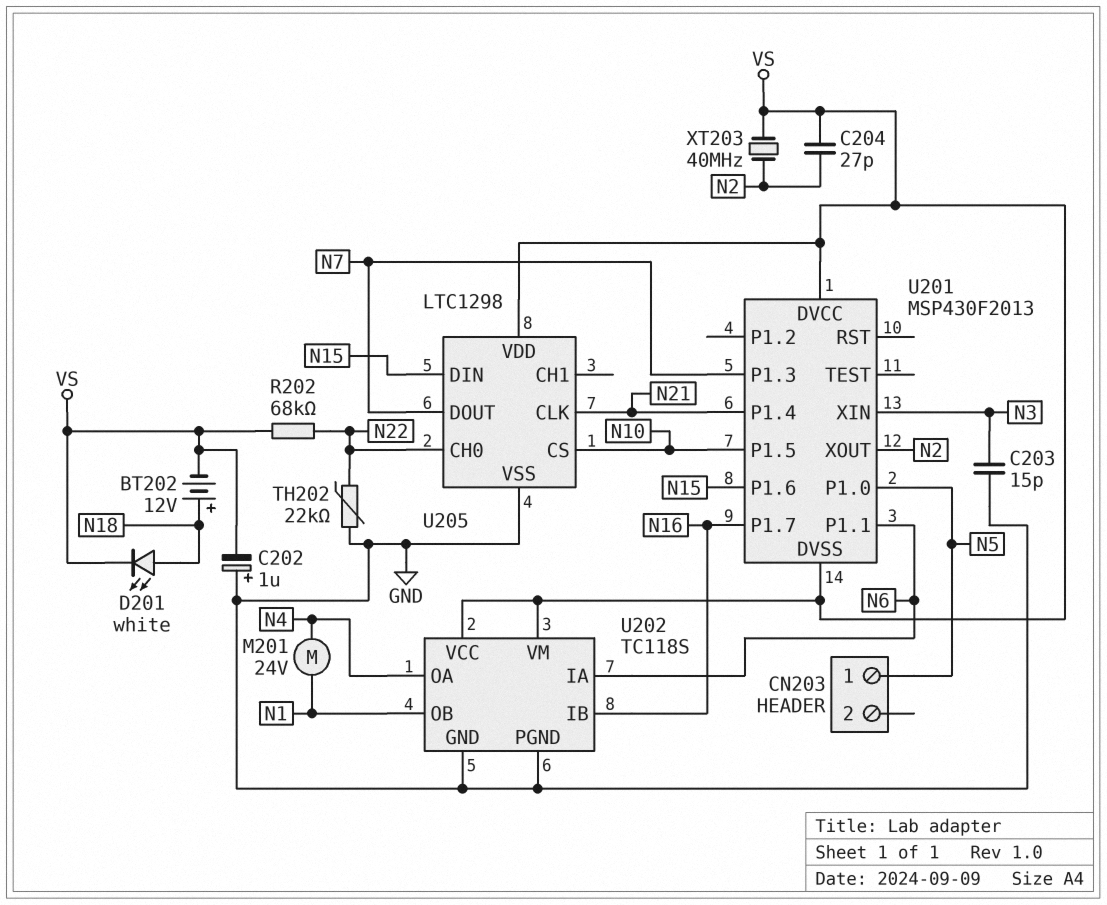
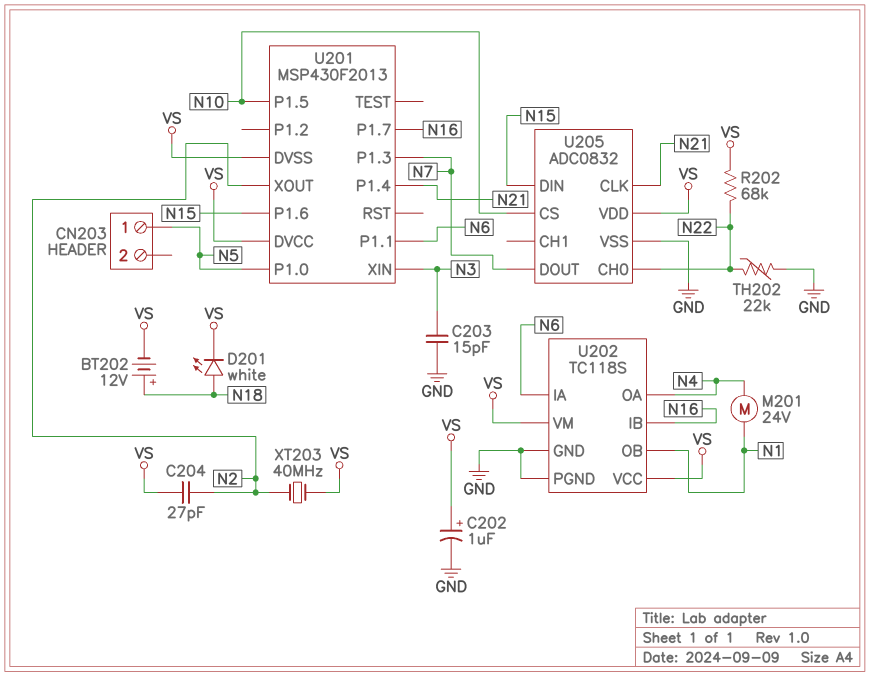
C202: 1uF (plus GND, minus VS) -> 1uF (plus VS, minus GND)
U205: LTC1298 -> ADC0832

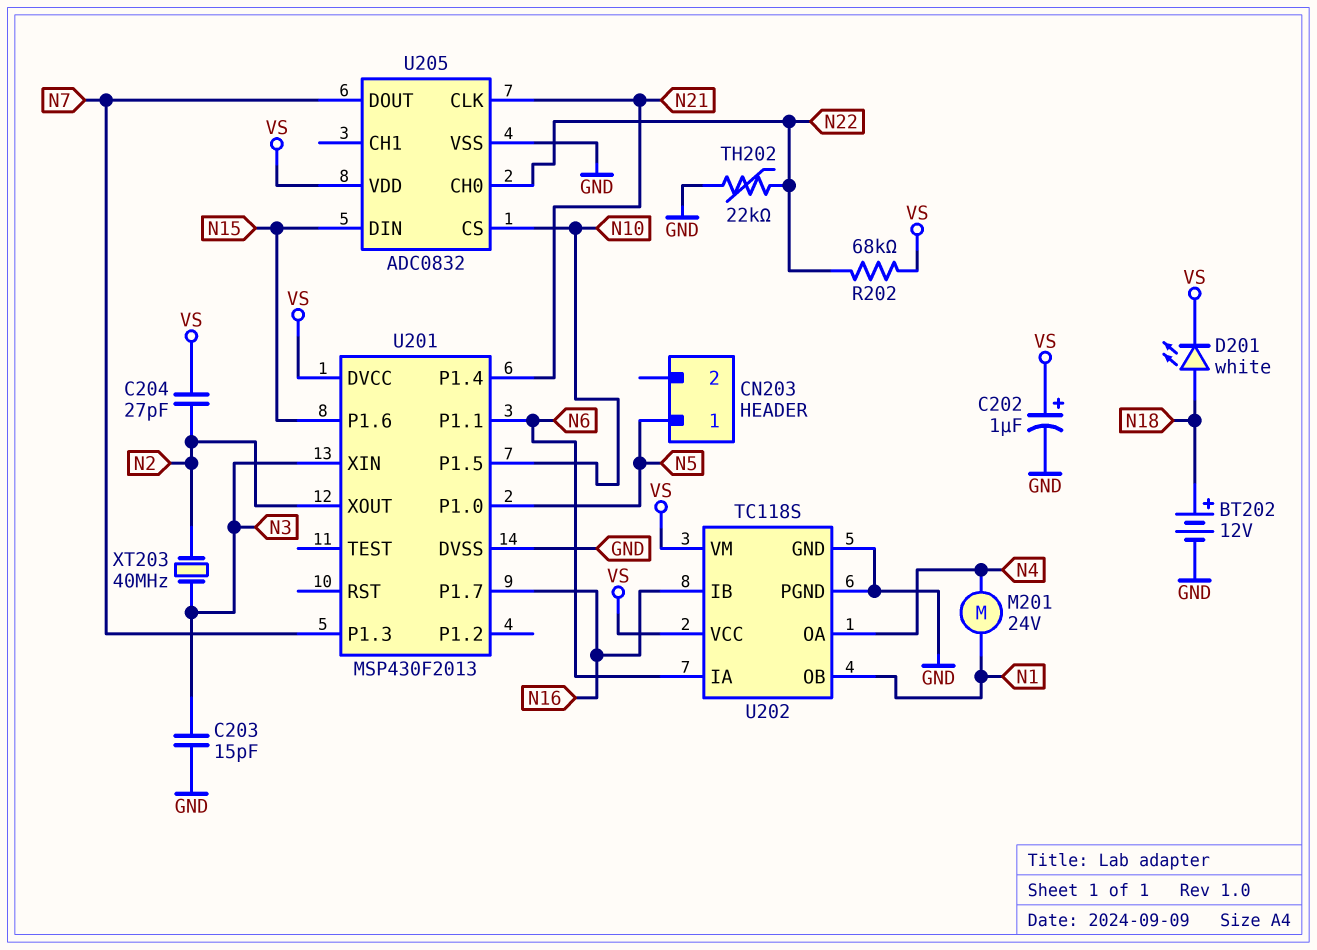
BT202: 12V (plus N18, minus VS) -> 12V (plus N18, minus GND)
U201 pin DVSS: VS -> GND
XT203: 40MHz (N2, VS) -> 40MHz (N2, N3)

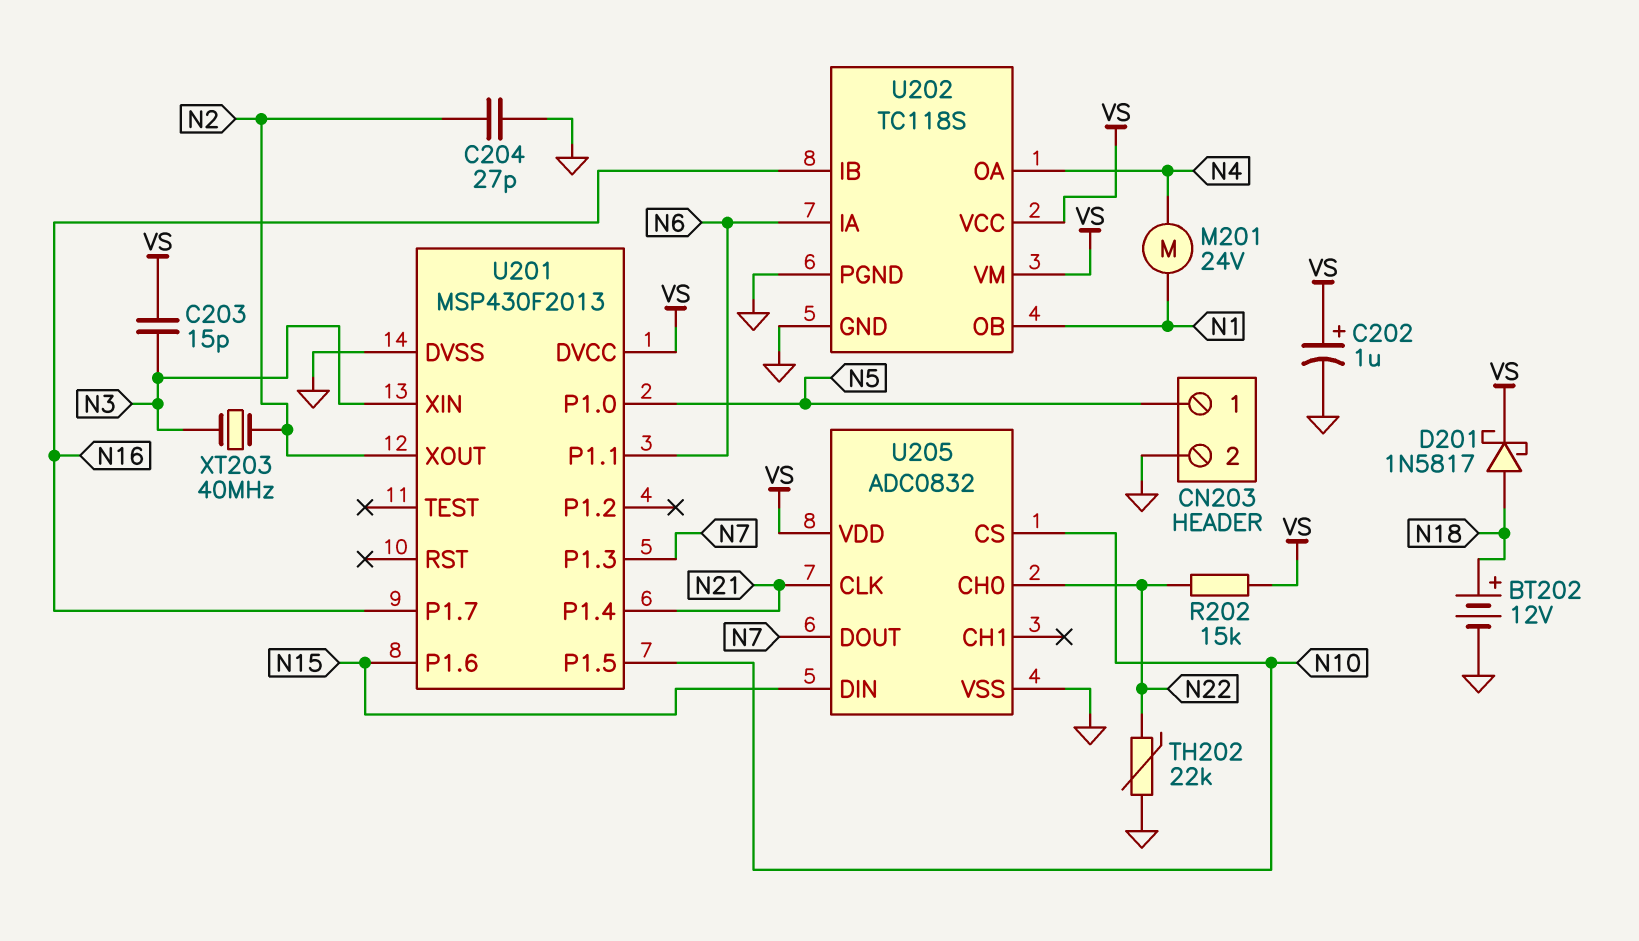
C203: 15pF (GND, N3) -> 15pF (N3, VS)
C204: 27pF (N2, VS) -> 27pF (GND, N2)
CN203 pin 2: none -> GND
D201: LED white (A N18, K VS) -> schottky 1N5817 (A N18, K VS)
R202: 68k (N22, VS) -> 15k (N22, VS)

